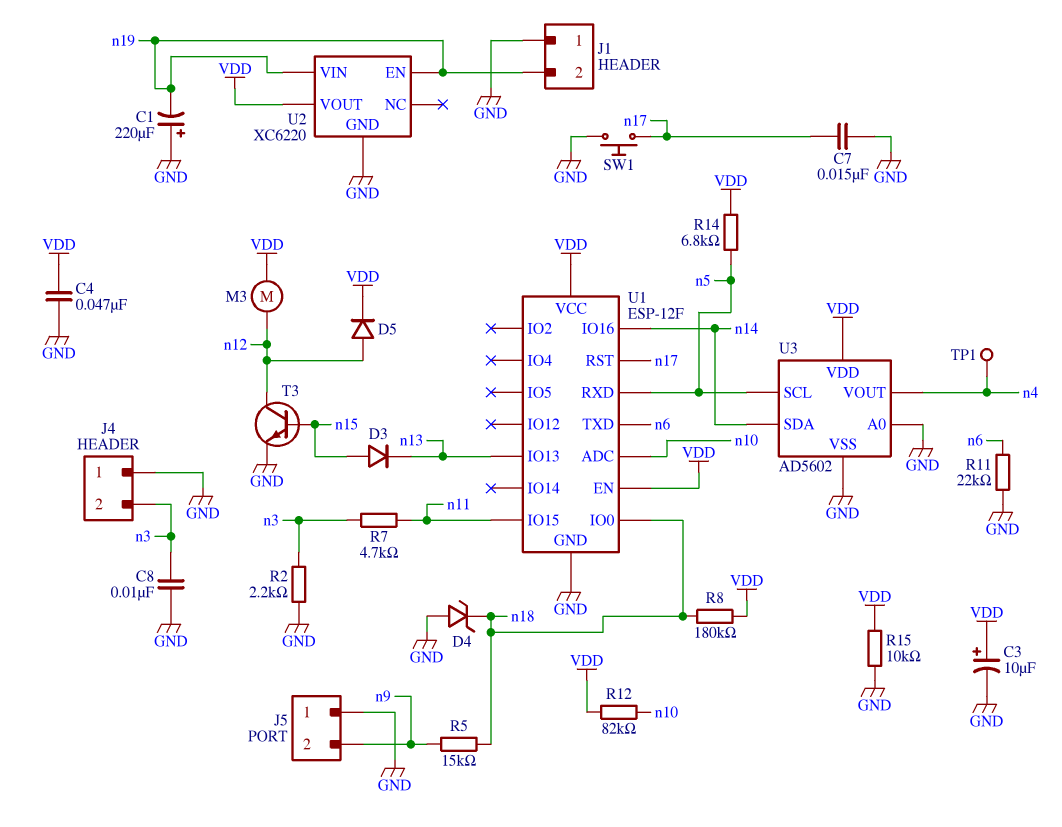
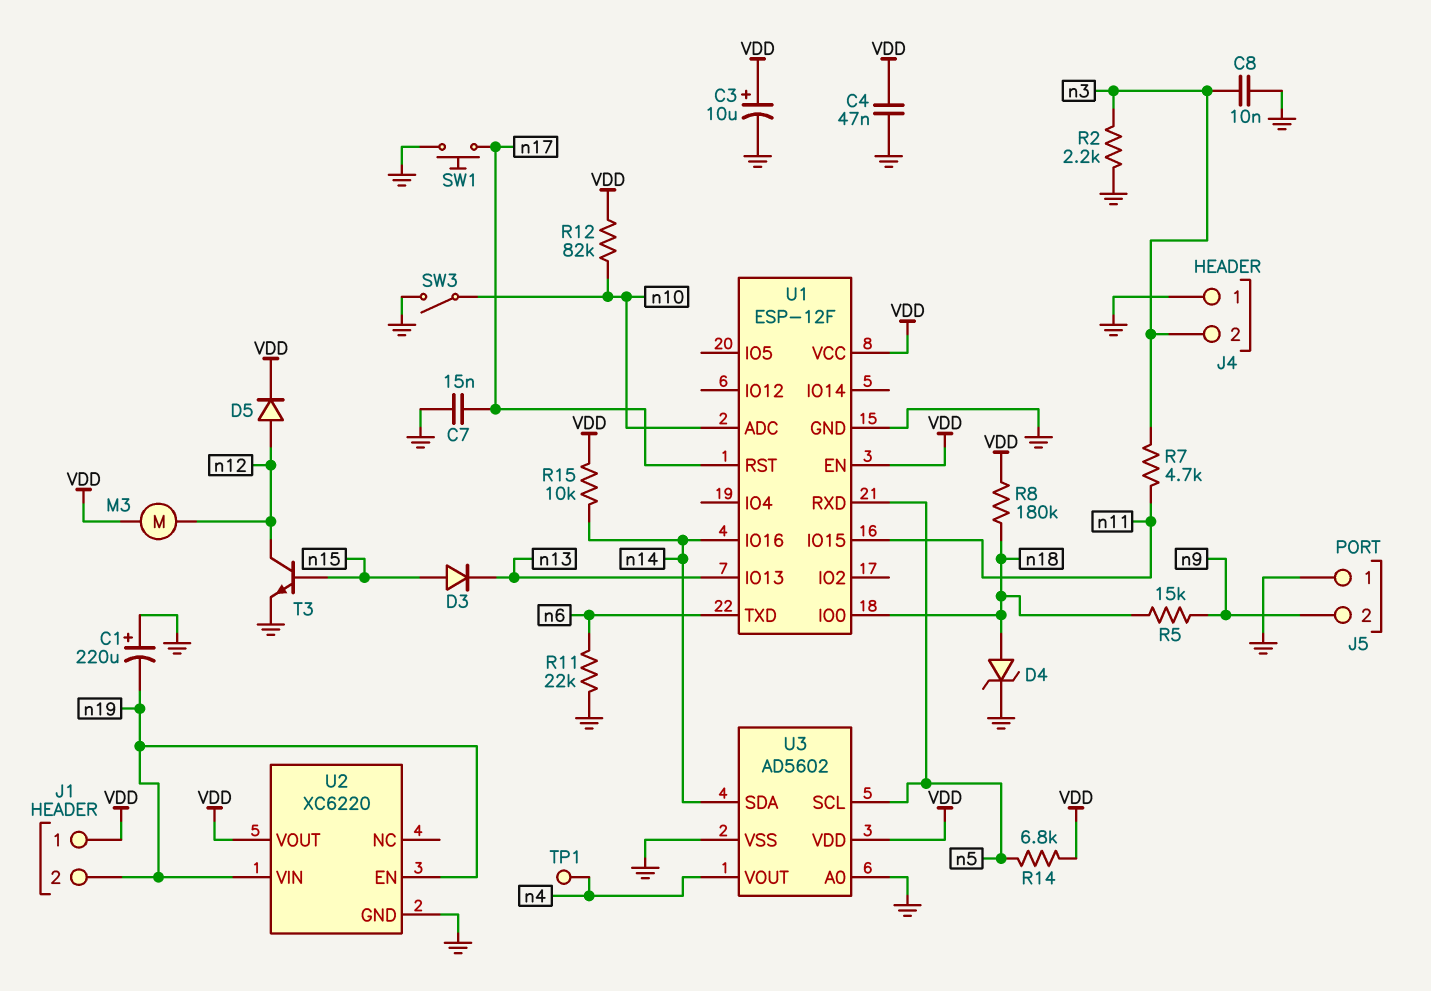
D4: zener (A GND, K n18) -> zener (A n18, K GND)
J1 pin 1: GND -> VDD
R15: 10k (GND, VDD) -> 10k (VDD, n14)
SW3: none -> switch (GND, n10)

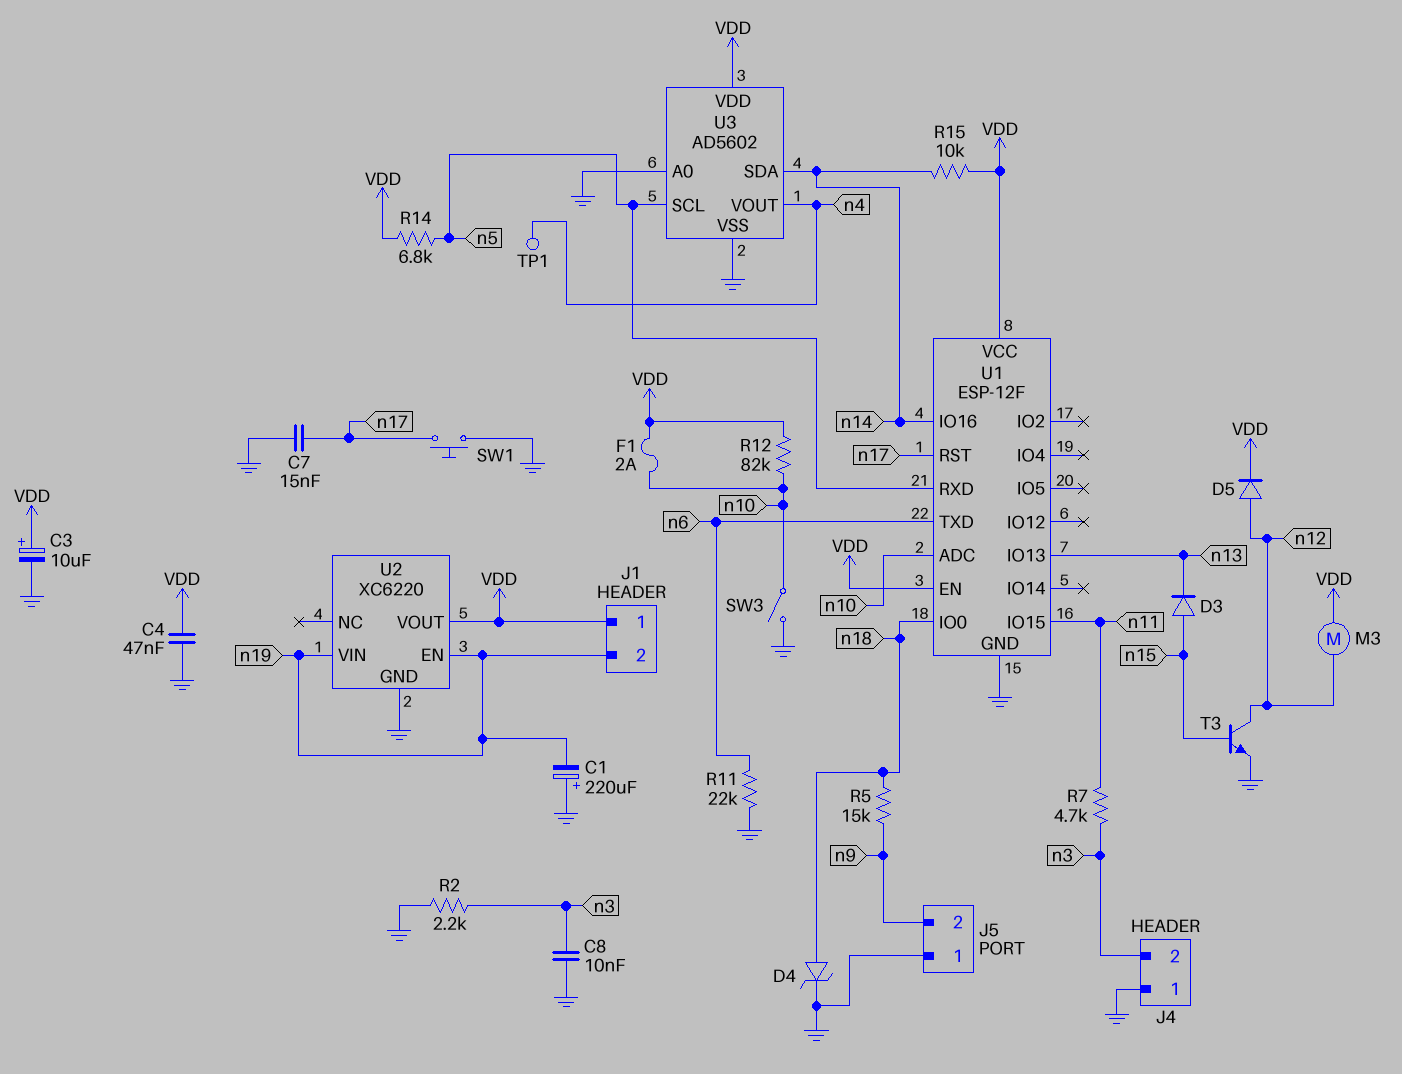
F1: none -> 2A (VDD, n10)
R8: 180k (VDD, n18) -> none

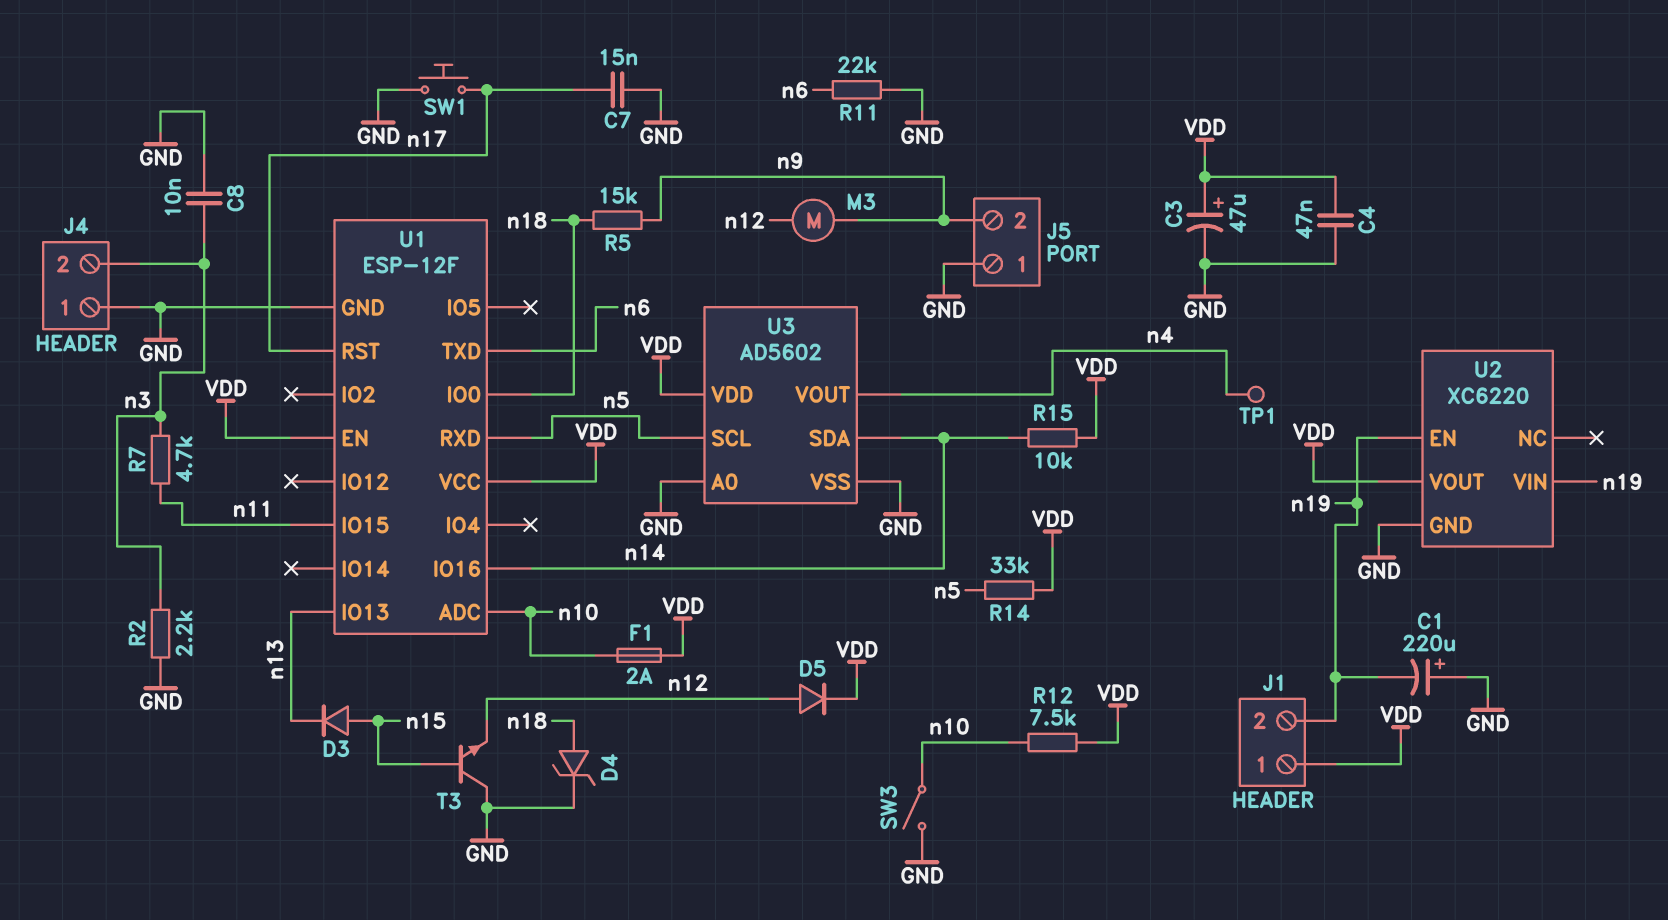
C3: 10uF (plus VDD, minus GND) -> 47uF (plus VDD, minus GND)
M3: motor (VDD, n12) -> motor (n9, n12)
R12: 82k (VDD, n10) -> 7.5k (VDD, n10)
R14: 6.8k (VDD, n5) -> 33k (VDD, n5)
T3: NPN (B n15, C n12, E GND) -> NPN (B n15, C GND, E n12)

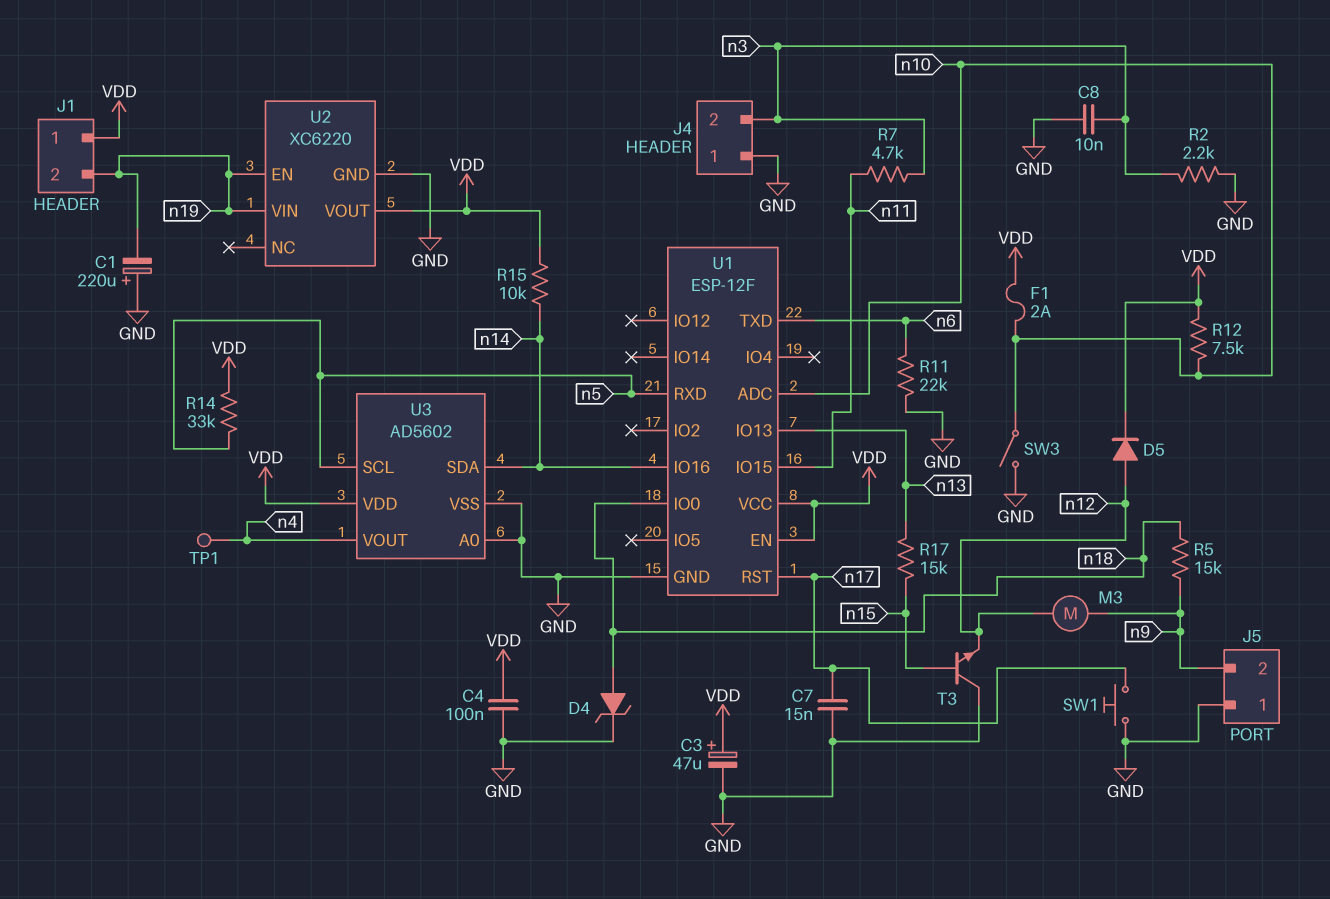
C4: 47nF (GND, VDD) -> 100nF (GND, VDD)
D3: diode (A n15, K n13) -> none
R17: none -> 15k (n13, n15)

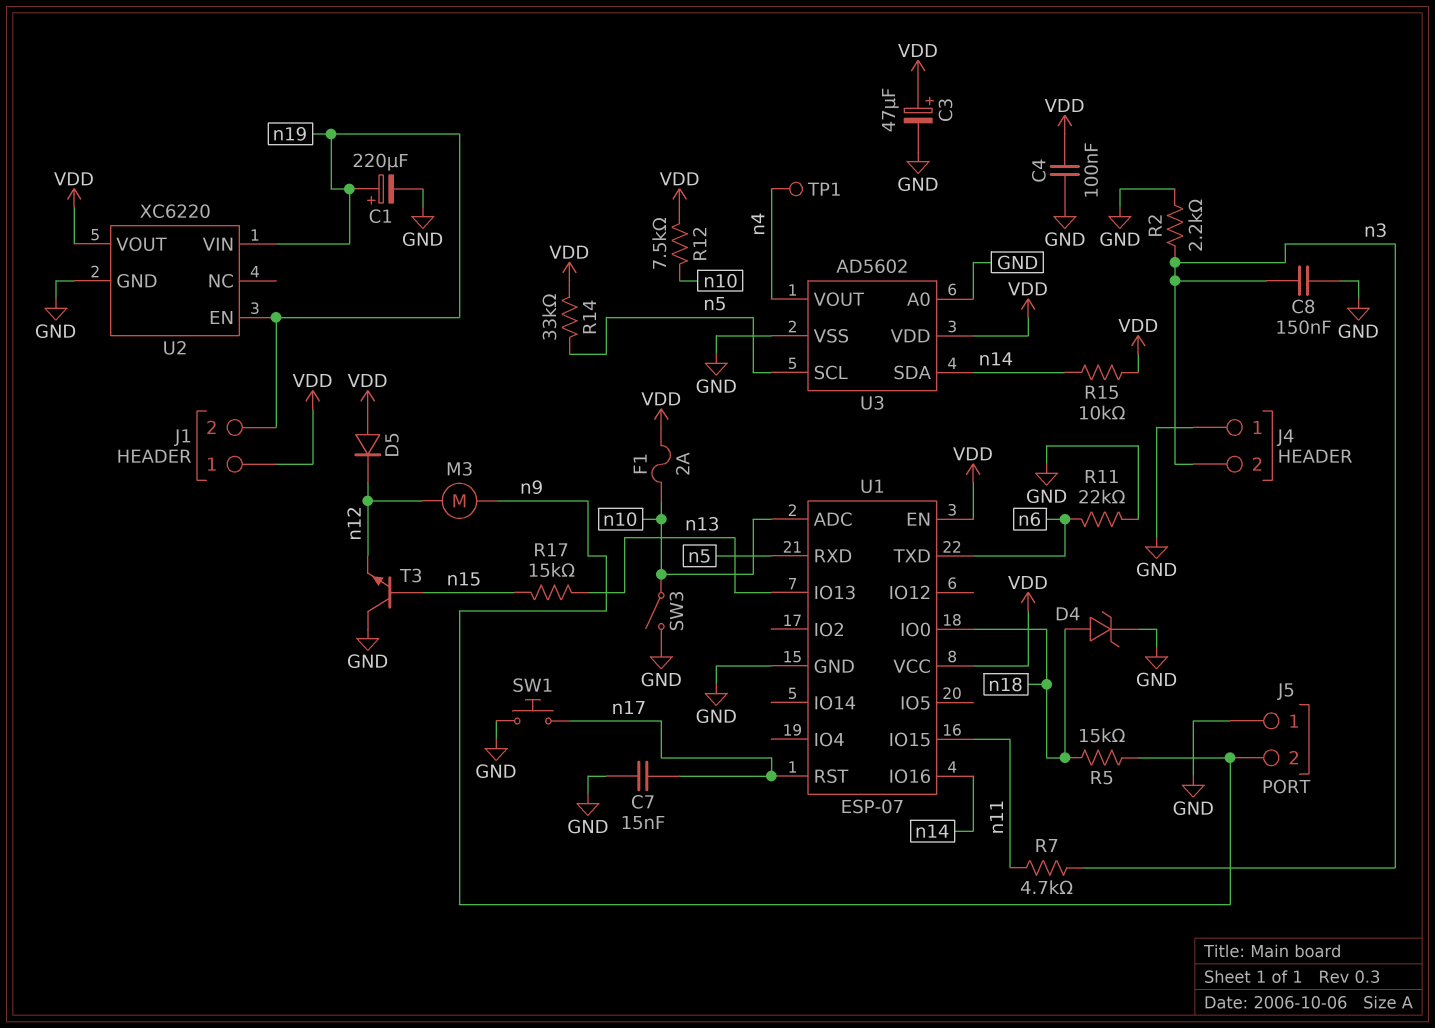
C1: 220uF (plus GND, minus n19) -> 220uF (plus n19, minus GND)
C8: 10nF (GND, n3) -> 150nF (GND, n3)
D5: diode (A n12, K VDD) -> diode (A VDD, K n12)
U1: ESP-12F -> ESP-07

